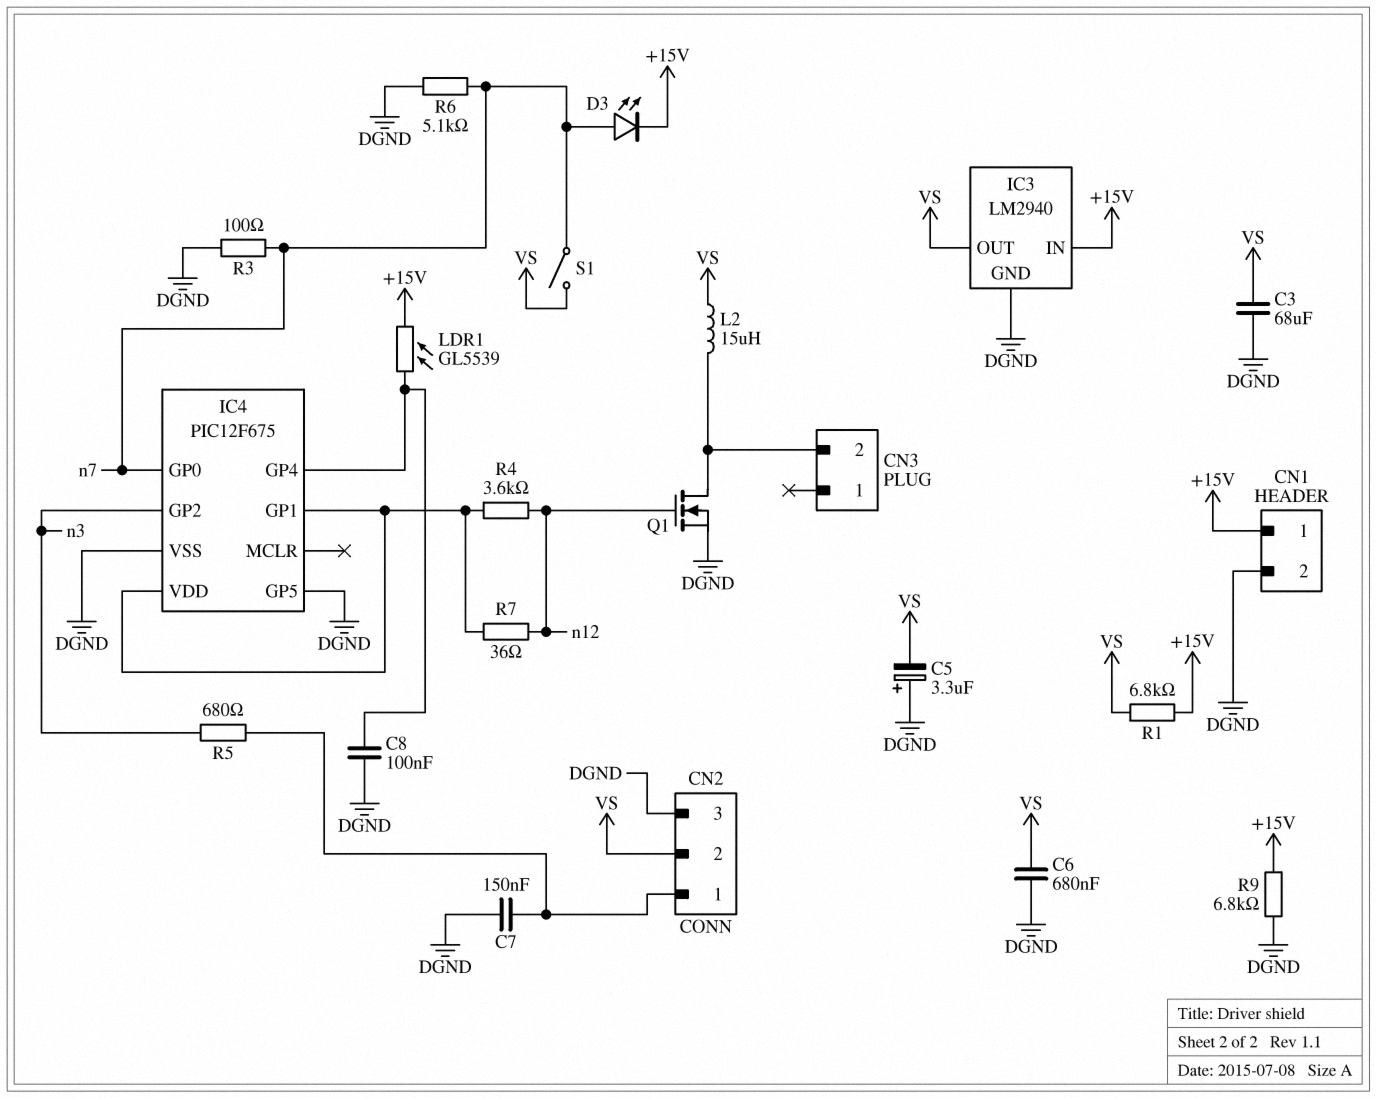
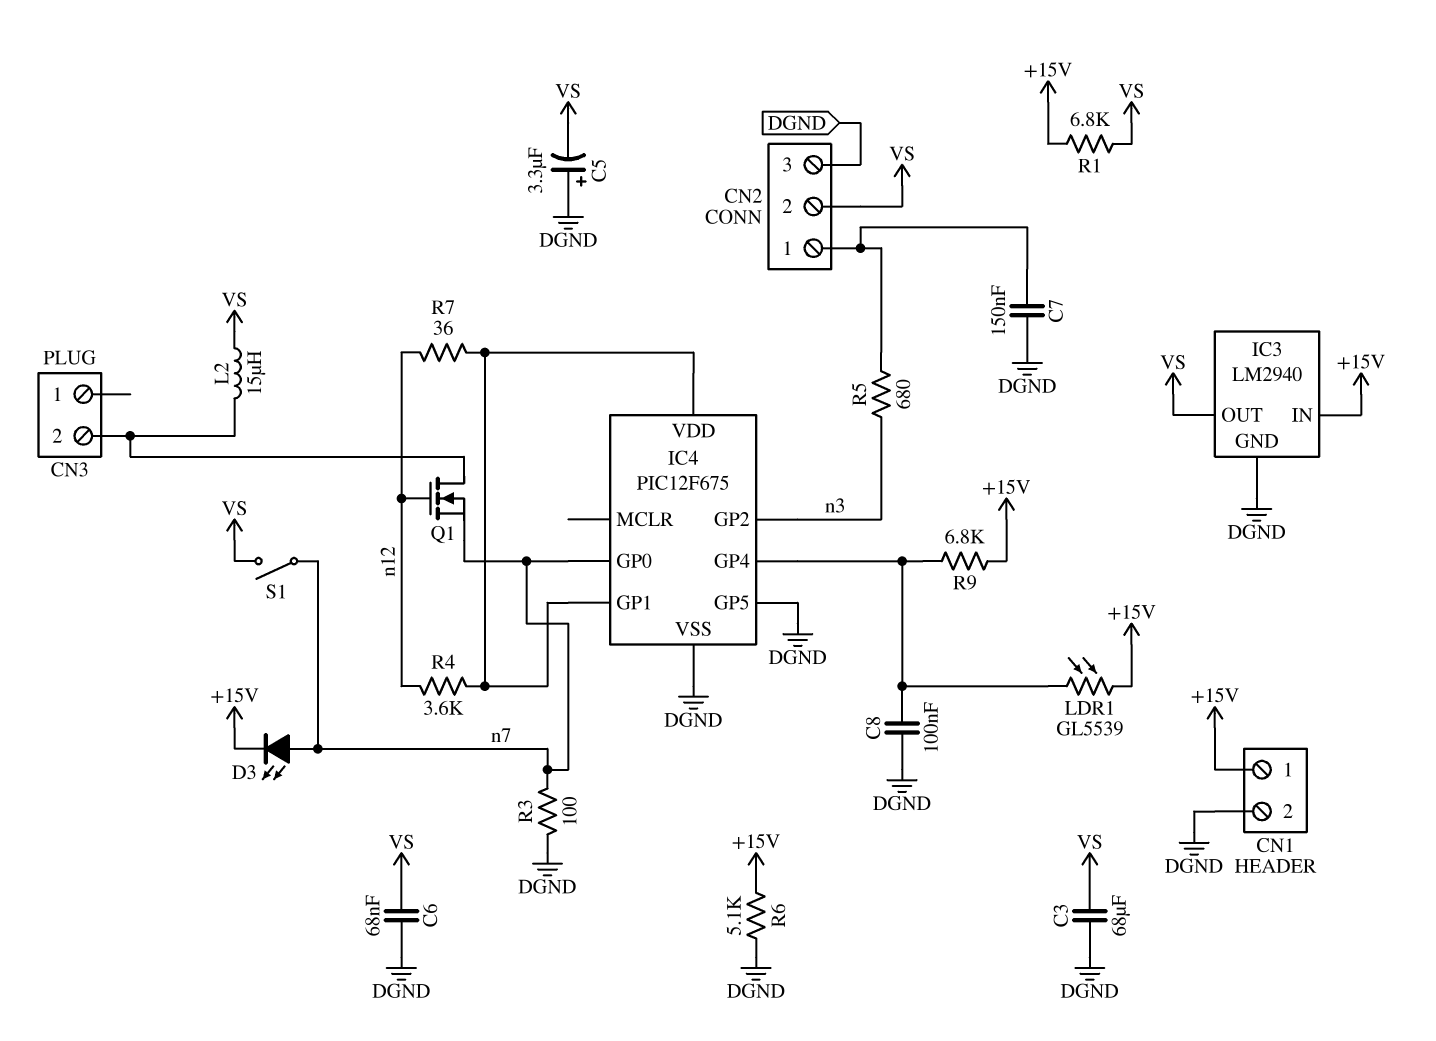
C6: 680nF (DGND, VS) -> 68nF (DGND, VS)
Q1: NMOS (G n12, D CN3/2, S DGND) -> NMOS (G n12, D CN3/2, S n7)
R6: 5.1k (DGND, n7) -> 5.1k (+15V, DGND)
R9: 6.8k (+15V, DGND) -> 6.8k (+15V, IC4/GP4)

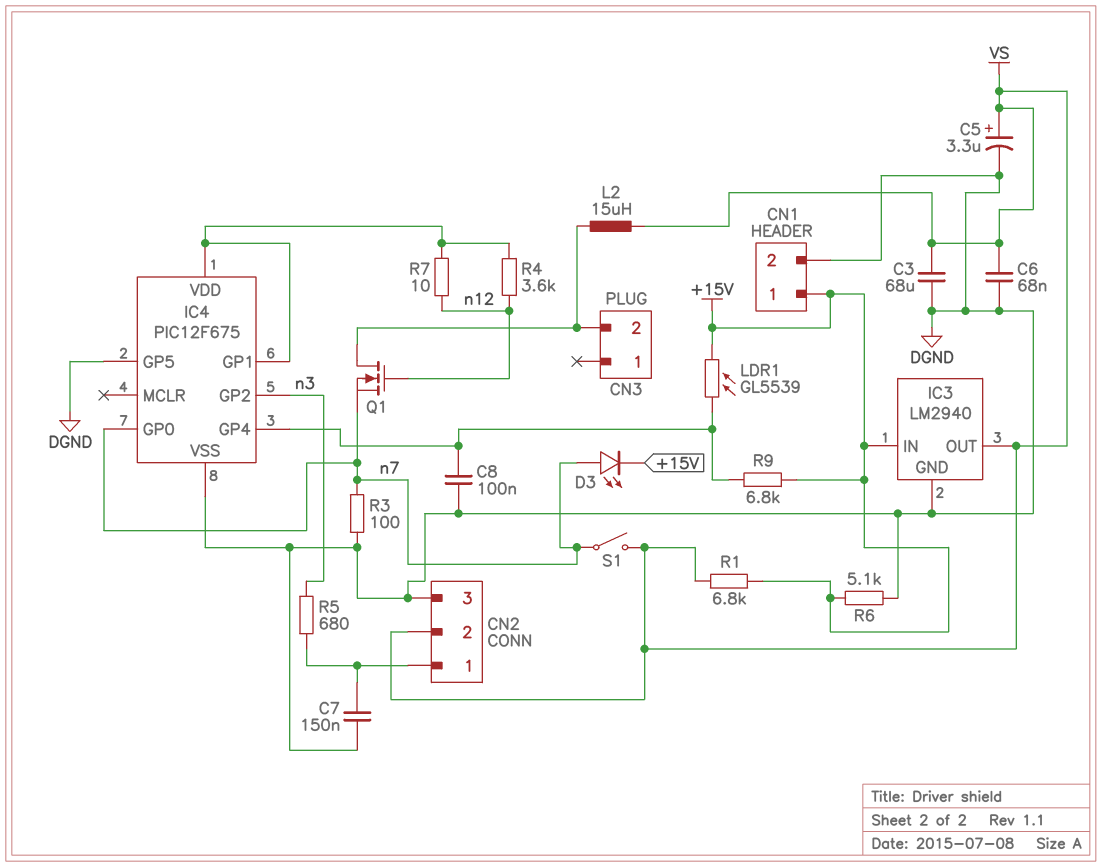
C5: 3.3uF (plus DGND, minus VS) -> 3.3uF (plus VS, minus DGND)
R7: 36 (IC4/GP1, n12) -> 10 (IC4/GP1, n12)

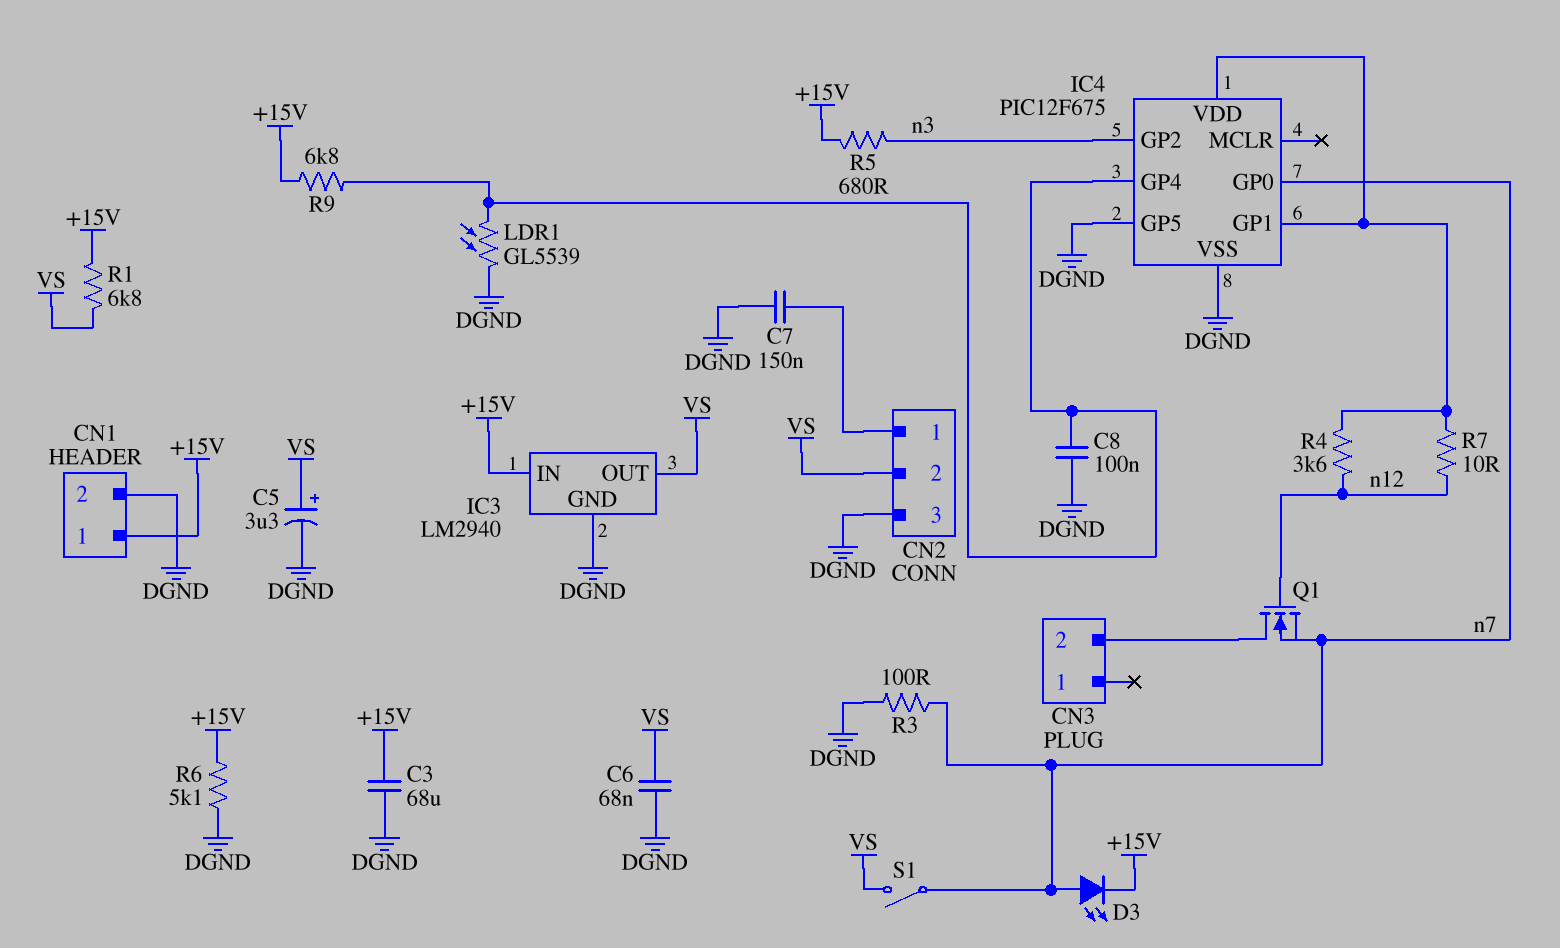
C3: 68uF (DGND, VS) -> 68uF (+15V, DGND)
L2: 15uH (CN3/2, VS) -> none
LDR1: GL5539 (+15V, IC4/GP4) -> GL5539 (DGND, IC4/GP4)
R5: 680 (CN2/1, n3) -> 680 (+15V, n3)

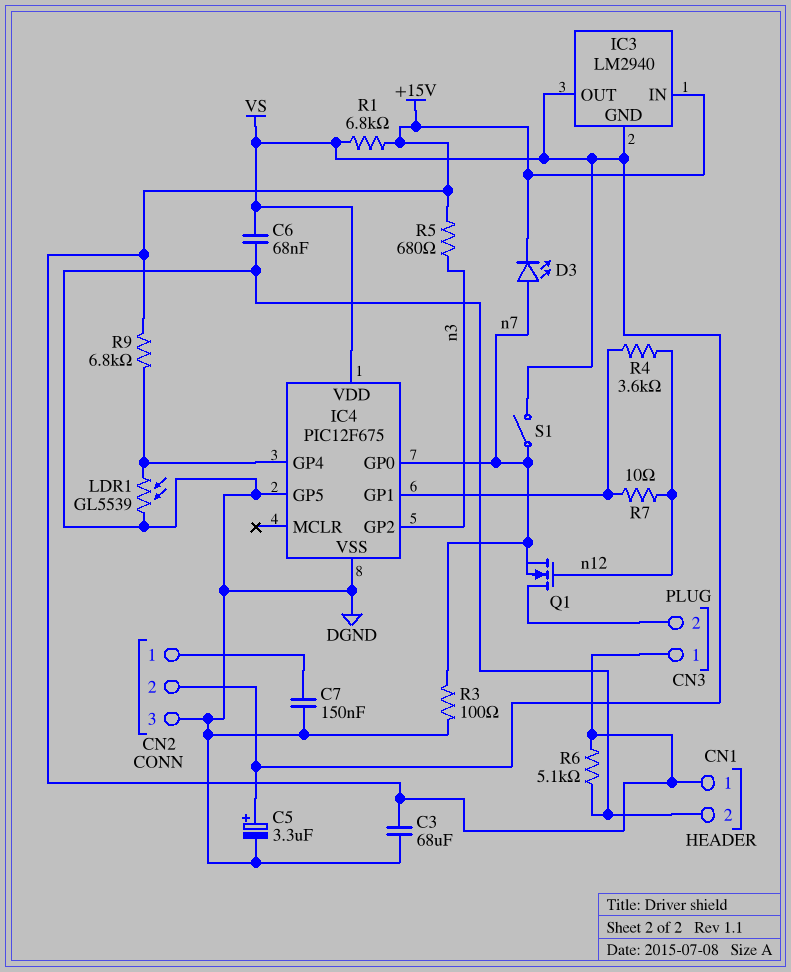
C8: 100nF (DGND, IC4/GP4) -> none
CN3 pin 1: none -> +15V
IC3 pin GND: DGND -> VS
IC4 pin VDD: IC4/GP1 -> VS

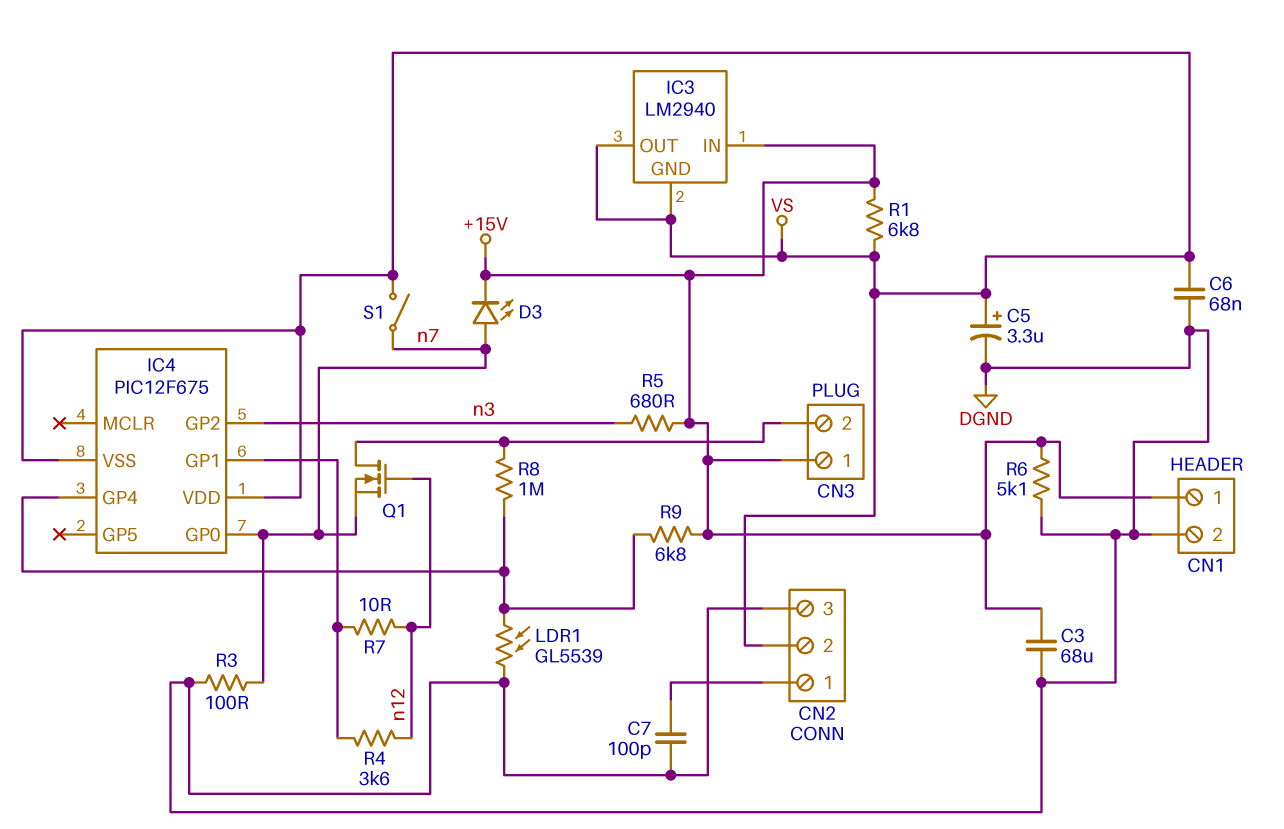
C7: 150nF (CN2/1, DGND) -> 100pF (CN2/1, DGND)
IC4 pin GP5: DGND -> none
IC4 pin VSS: DGND -> VS
R8: none -> 1M (CN3/2, IC4/GP4)

